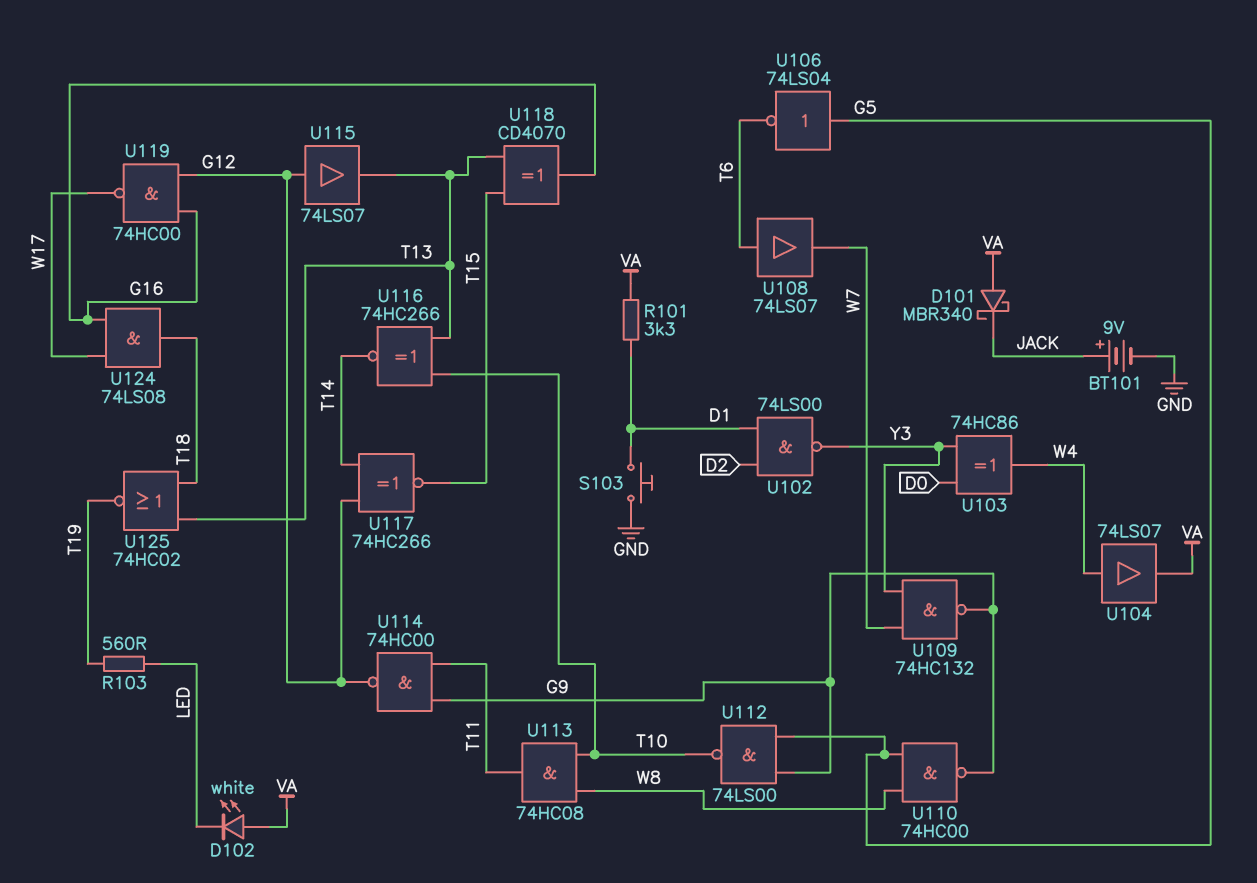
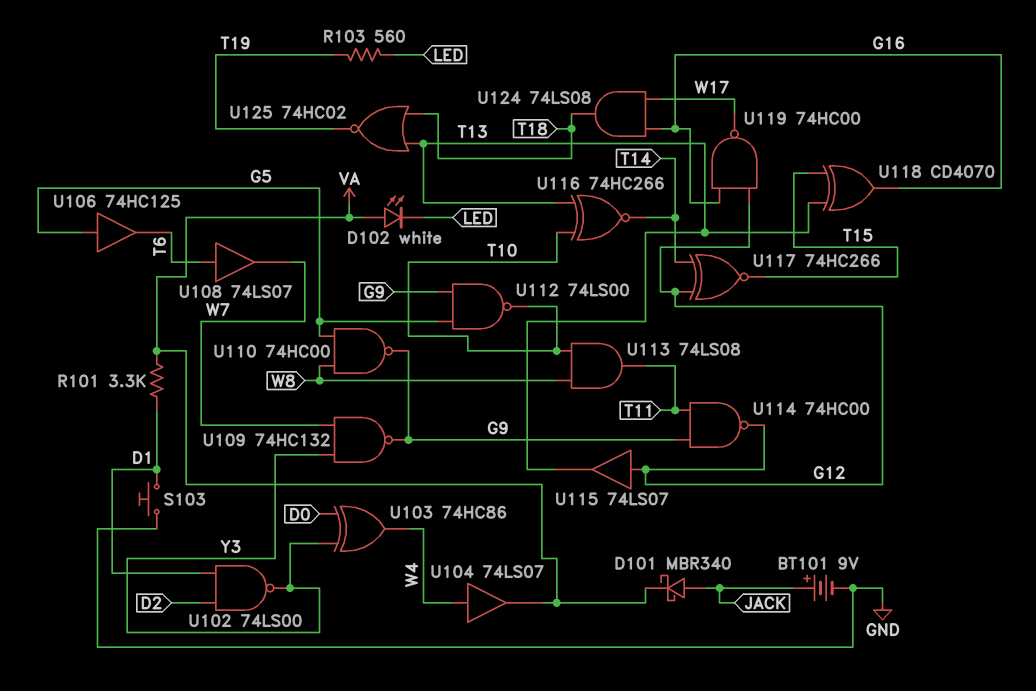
D101: schottky MBR340 (A VA, K JACK) -> schottky MBR340 (A JACK, K VA)
U106: NOT 74LS04 (in G5, out T6) -> buffer 74HC125 (in G5, out T6)
U113: AND 74HC08 (in T10, in W8, out T11) -> AND 74LS08 (in T10, in W8, out T11)

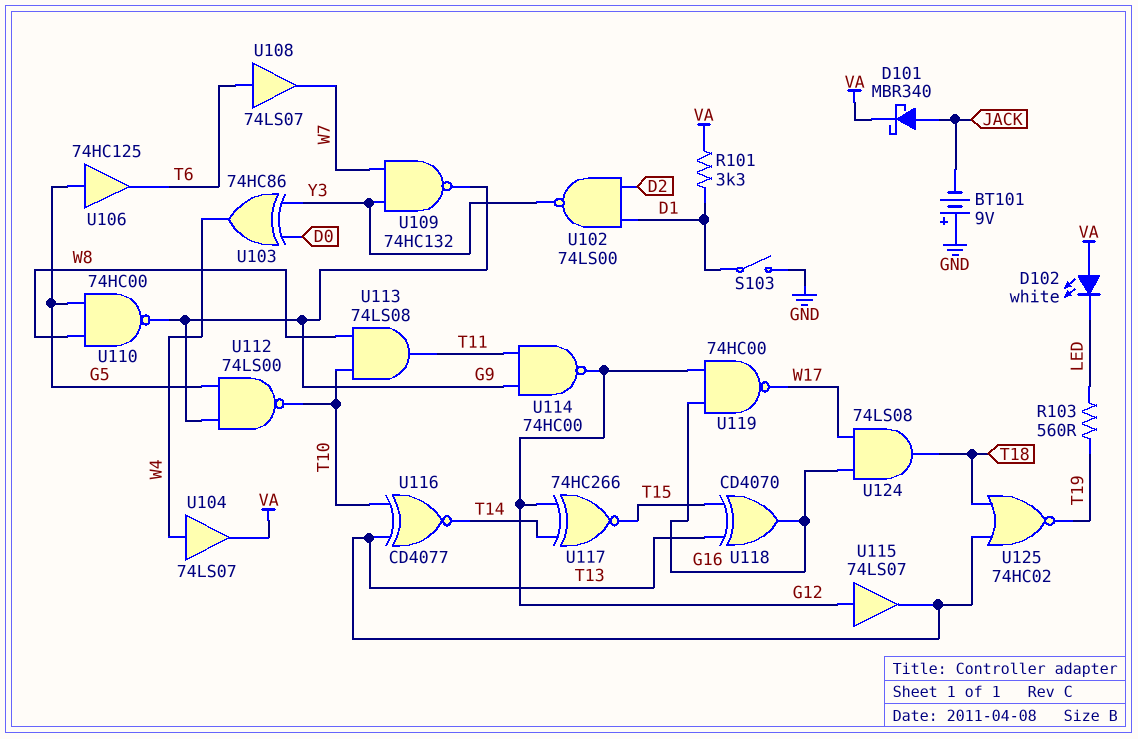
BT101: 9V (plus JACK, minus GND) -> 9V (plus GND, minus JACK)
S103: button (D1, GND) -> switch (D1, GND)
U116: XNOR 74HC266 (in T10, in T13, out T14) -> XNOR CD4077 (in T10, in T13, out T14)

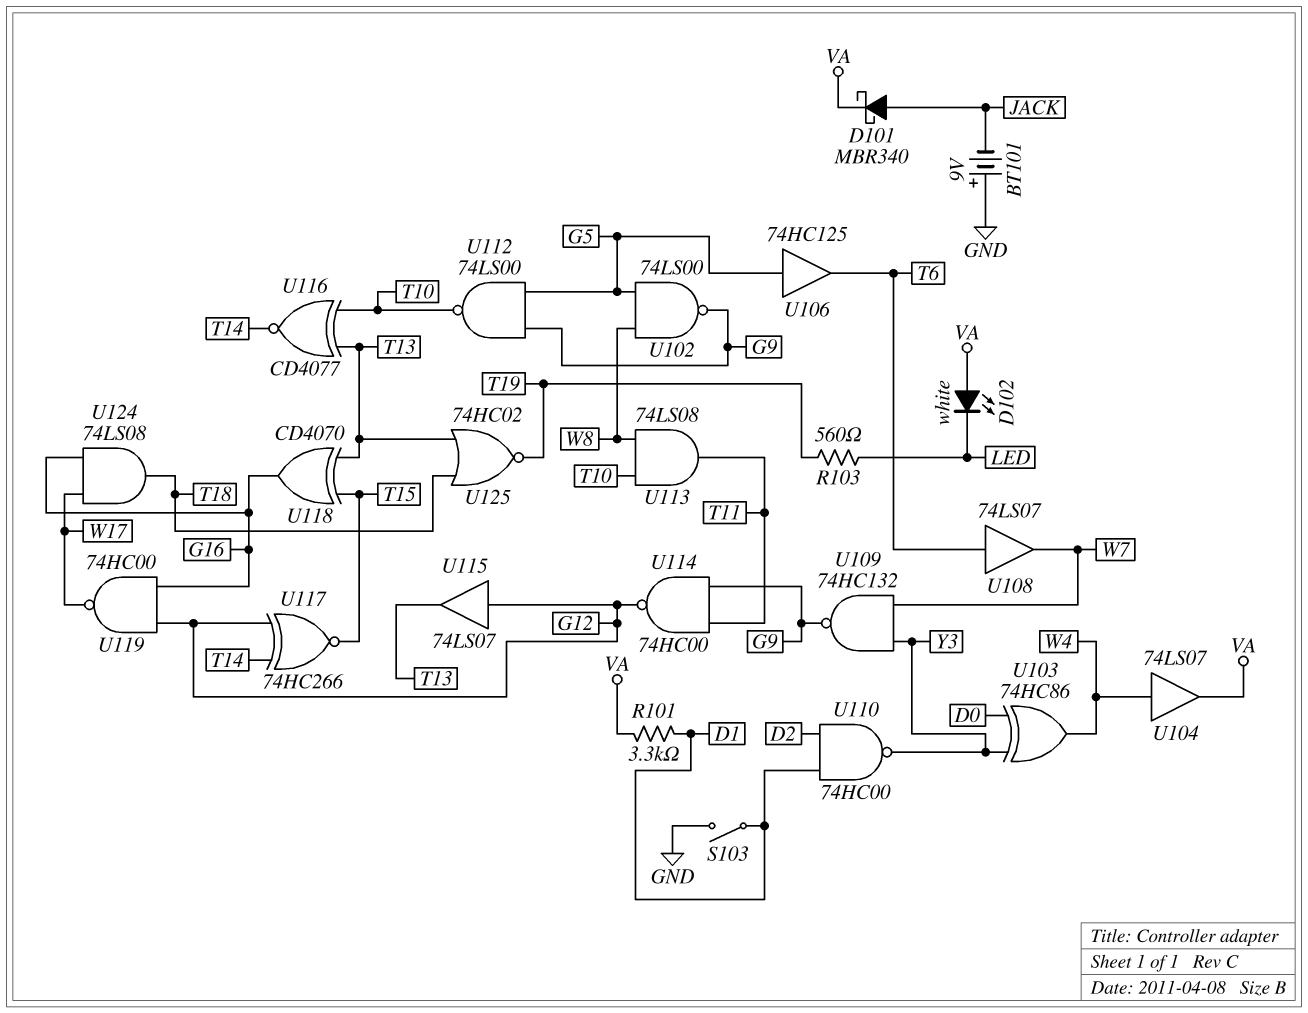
U102: NAND 74LS00 (in D1, in D2, out Y3) -> NAND 74LS00 (in G5, in W8, out G9)
U110: NAND 74HC00 (in G5, in W8, out G9) -> NAND 74HC00 (in D1, in D2, out Y3)

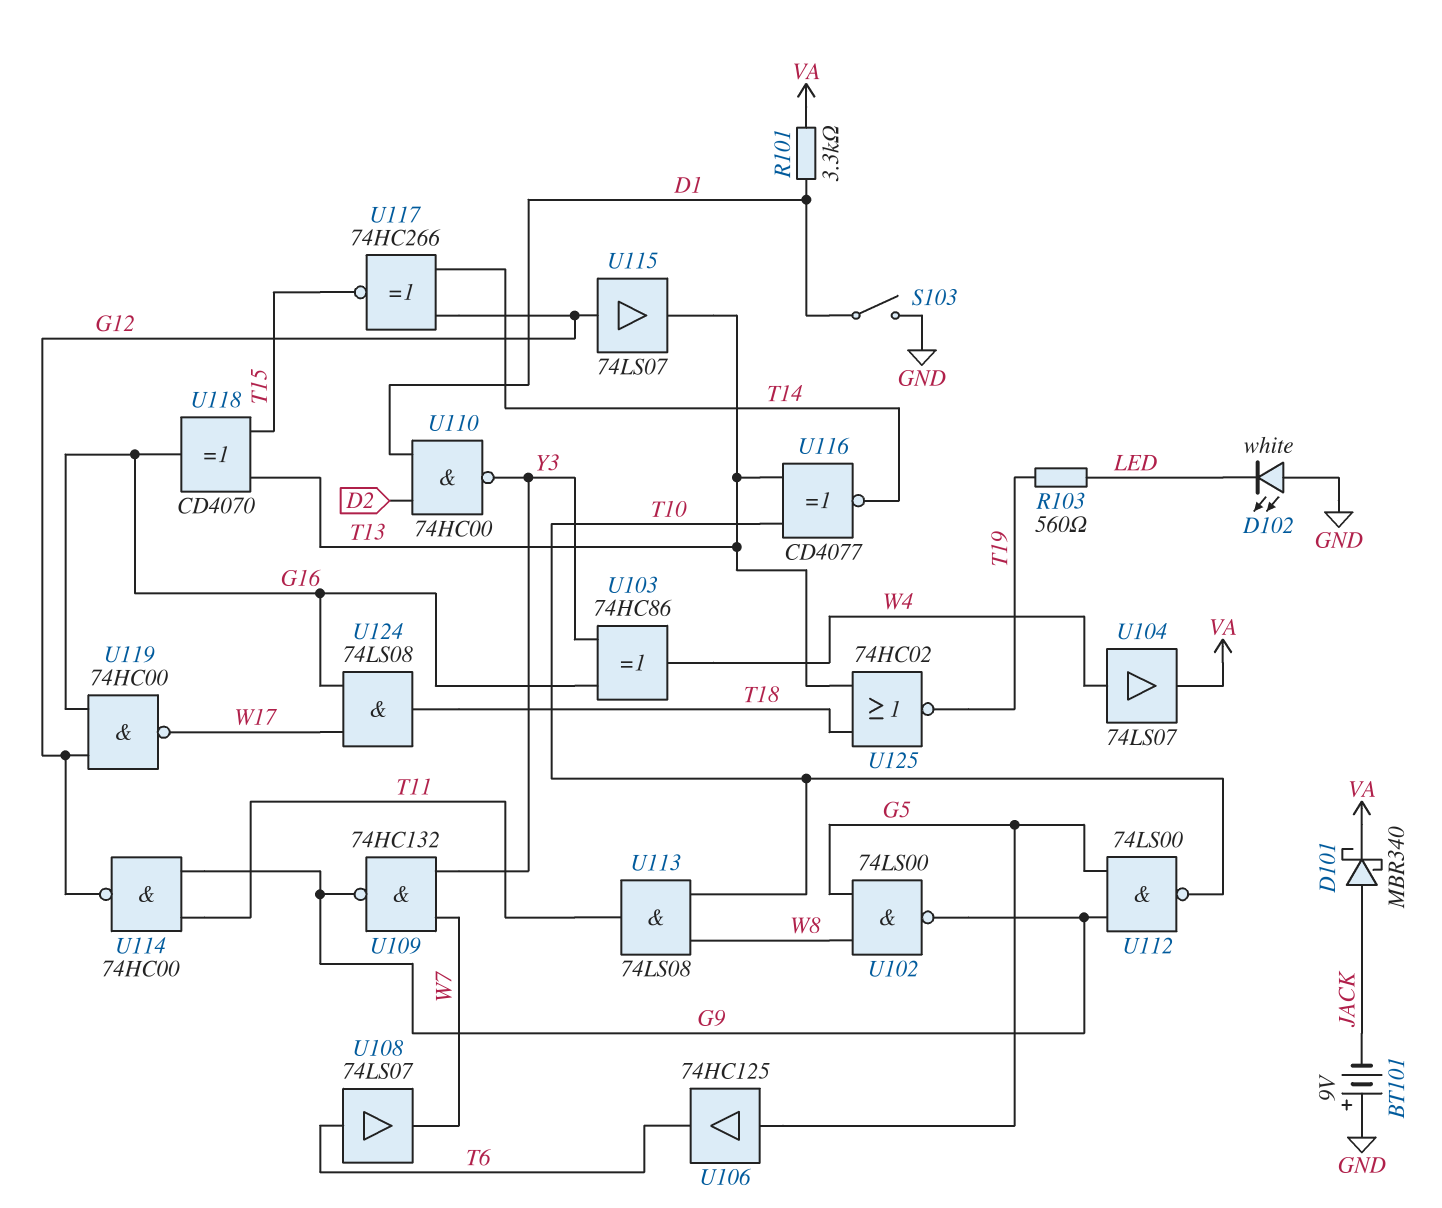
D102: LED white (A VA, K LED) -> LED white (A GND, K LED)
U103: XOR 74HC86 (in D0, in Y3, out W4) -> XOR 74HC86 (in G16, in Y3, out W4)

